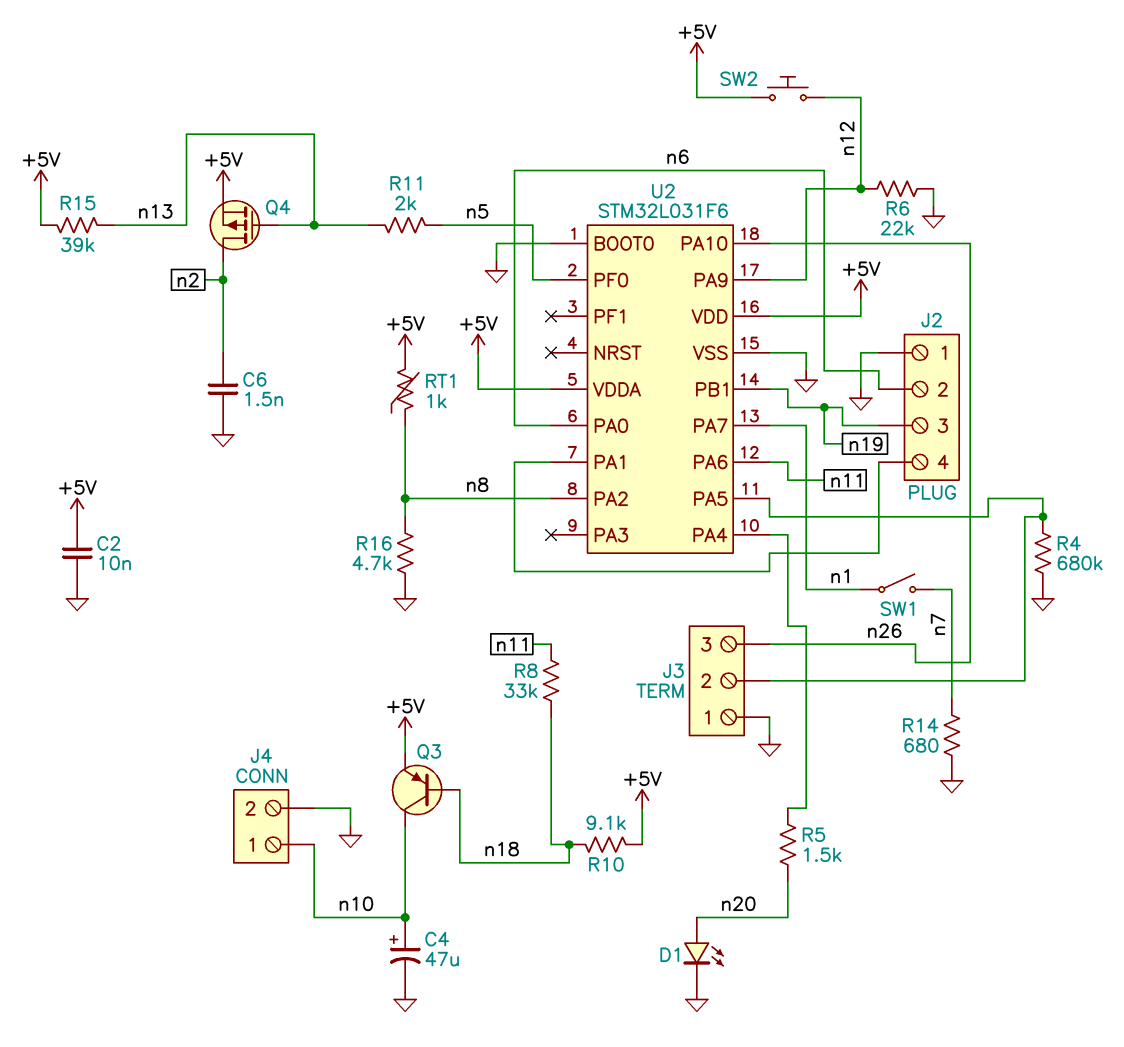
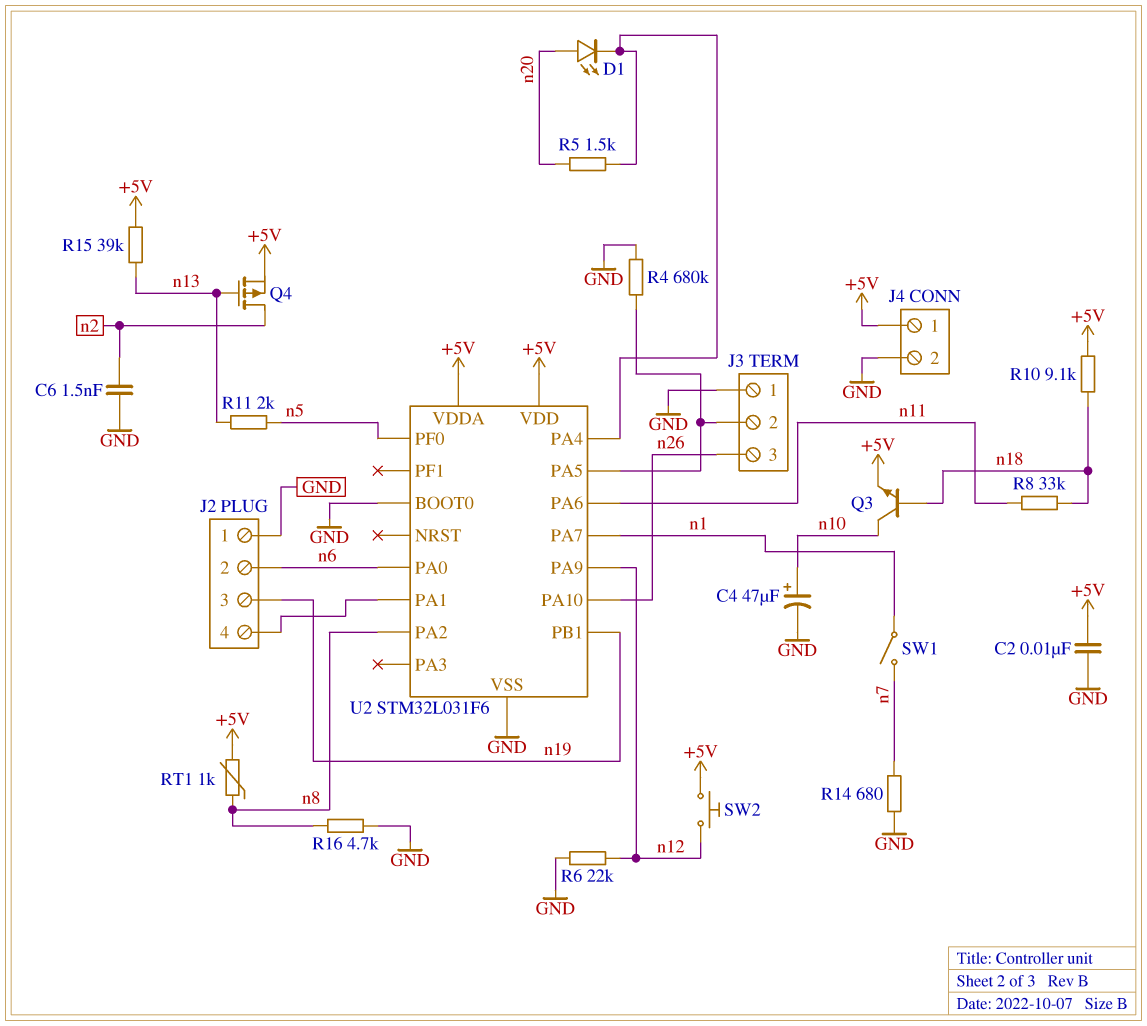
D1: LED (A n20, K GND) -> LED (A n20, K U2/PA4)
J4 pin 1: n10 -> +5V
Q3: PNP (B n18, C n10, E +5V) -> NPN (B n18, C n10, E +5V)

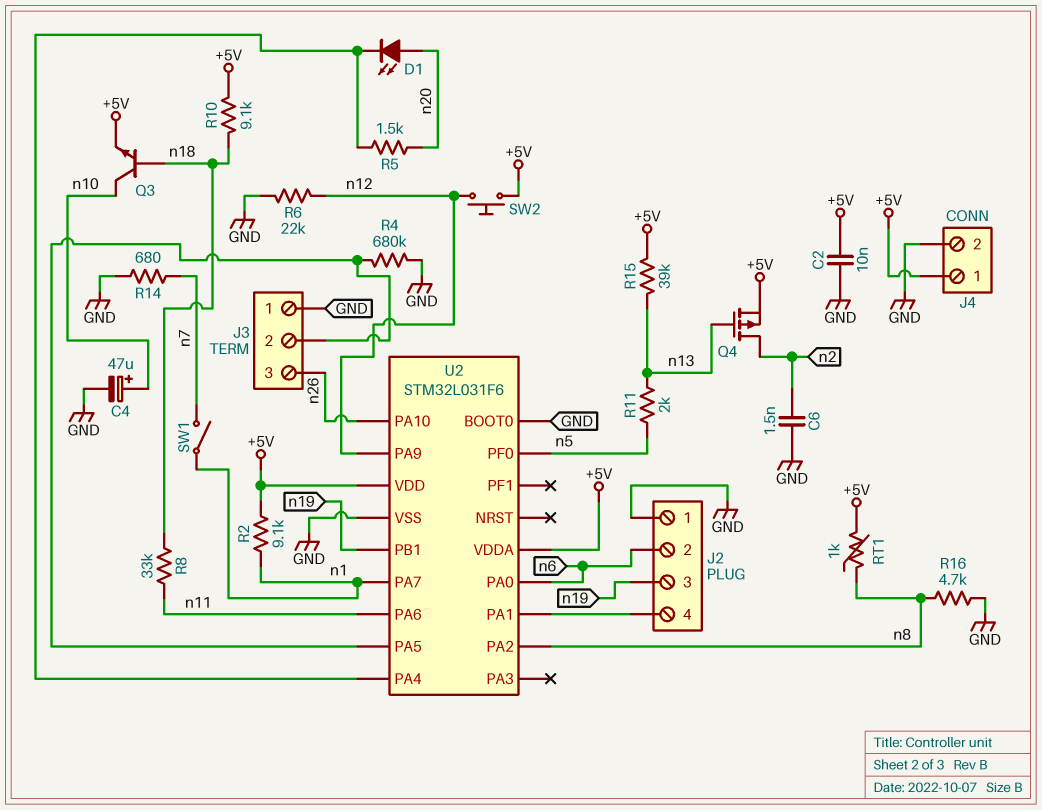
R2: none -> 9.1k (+5V, n1)

